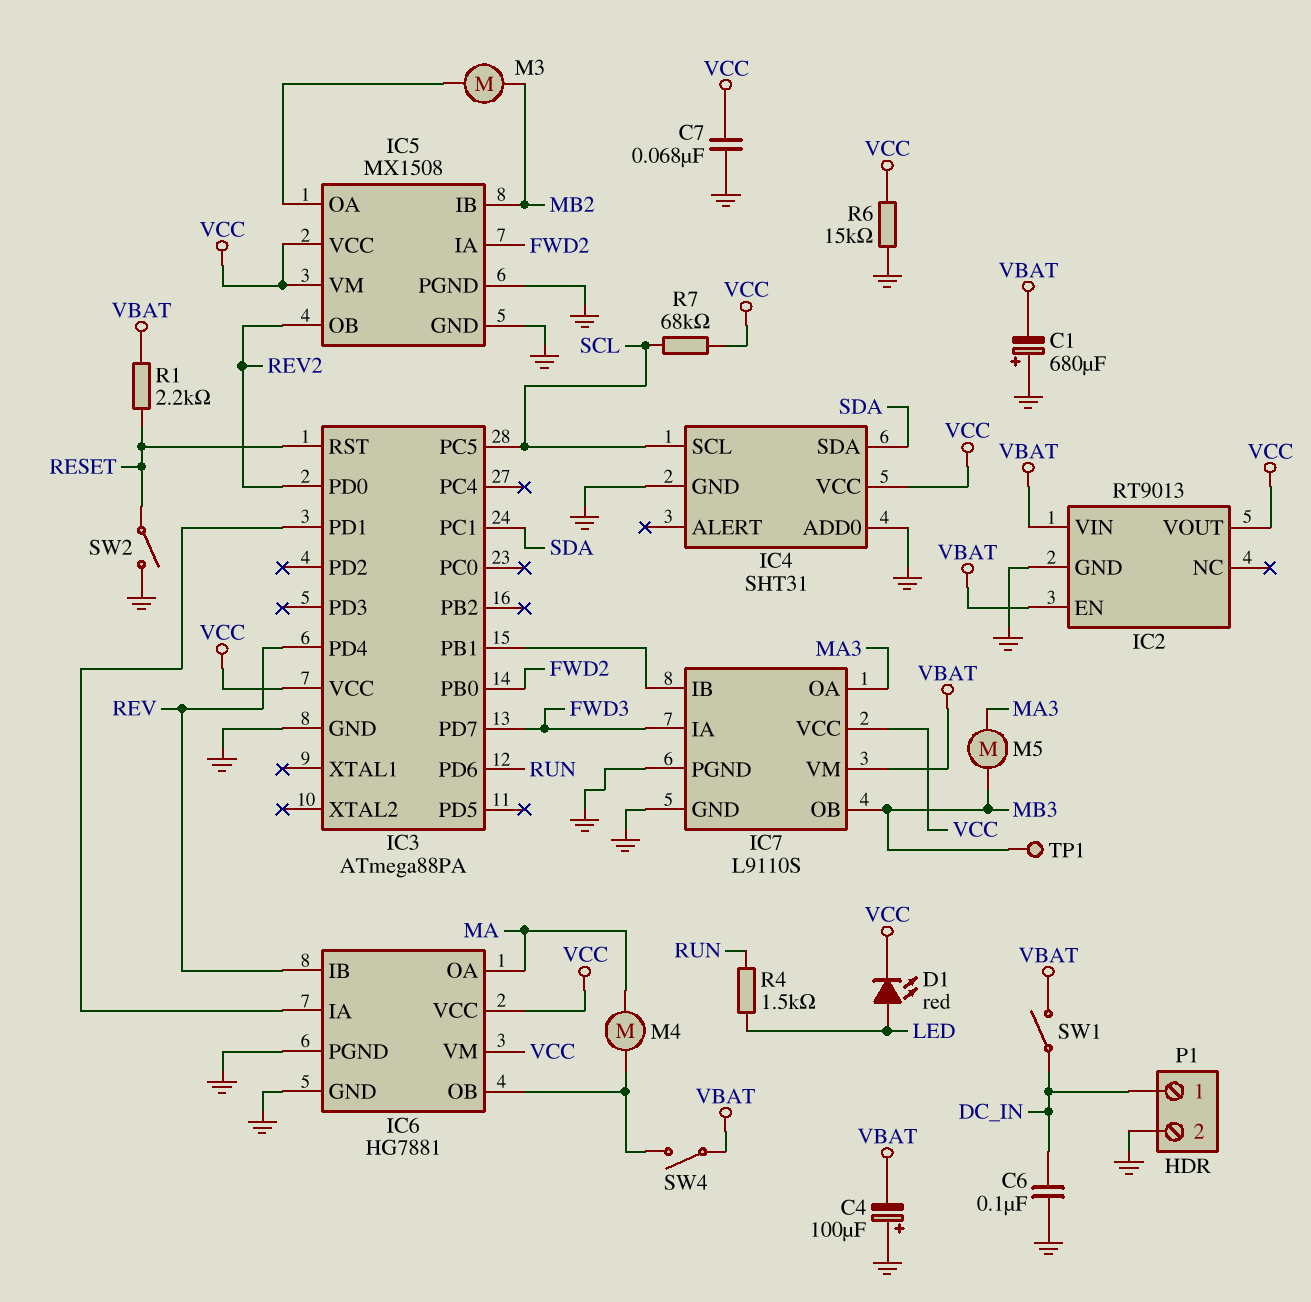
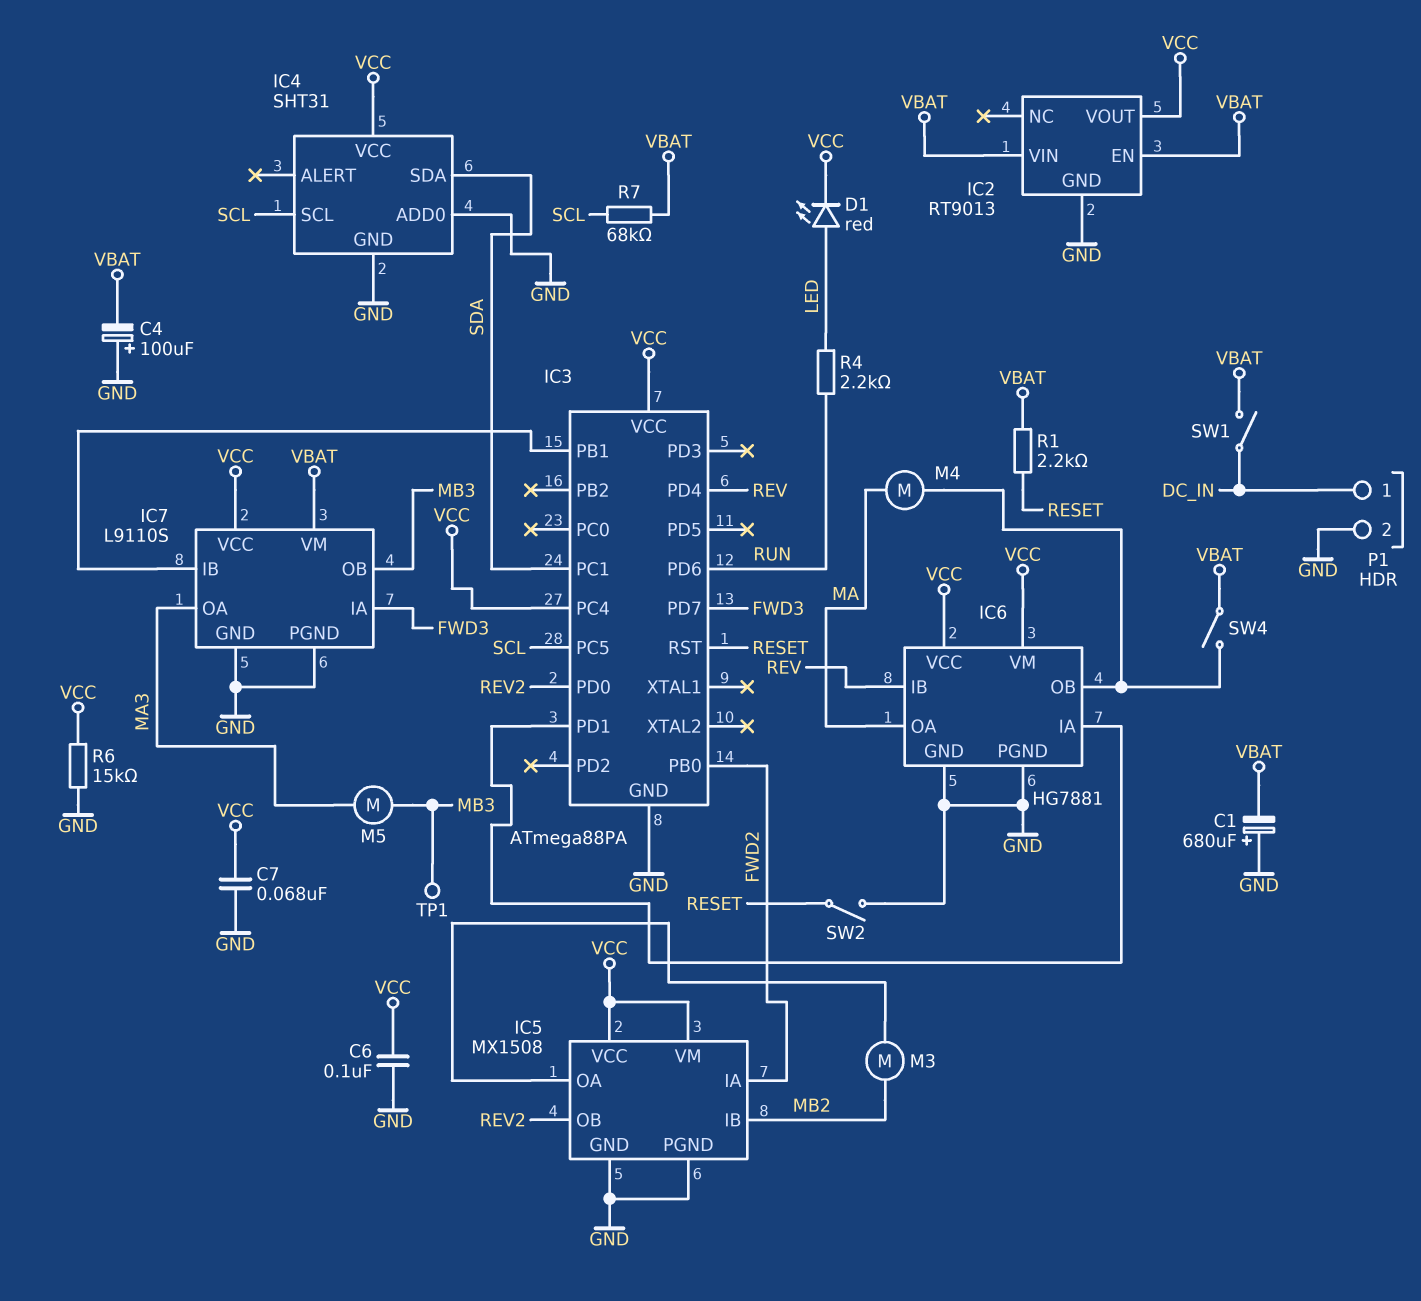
C6: 100nF (DC_IN, GND) -> 100nF (GND, VCC)
IC3 pin PC4: none -> VCC
R4: 1.5k (LED, RUN) -> 2.2k (LED, RUN)
R7: 68k (SCL, VCC) -> 68k (SCL, VBAT)

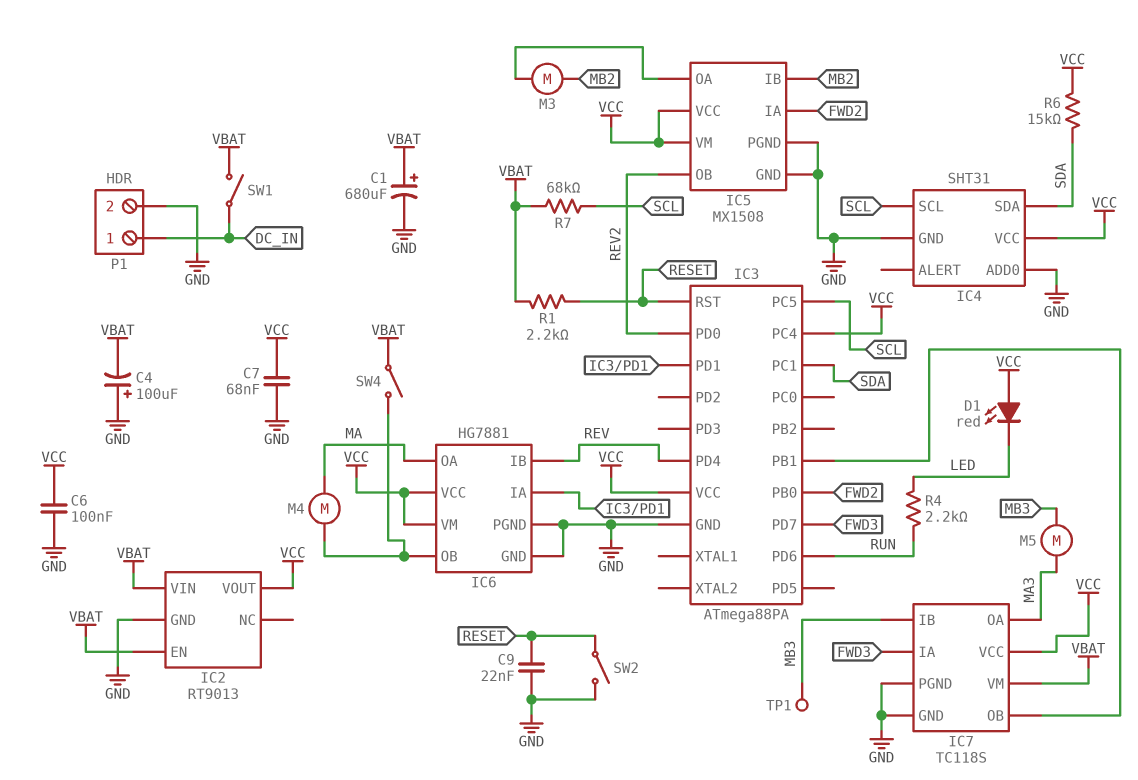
C1: 680uF (plus GND, minus VBAT) -> 680uF (plus VBAT, minus GND)
C9: none -> 22nF (GND, RESET)
D1: LED red (A LED, K VCC) -> LED red (A VCC, K LED)
IC7: L9110S -> TC118S
IC7 pin IB: IC3/PB1 -> MB3
IC7 pin OB: MB3 -> IC3/PB1
R6: 15k (GND, VCC) -> 15k (SDA, VCC)

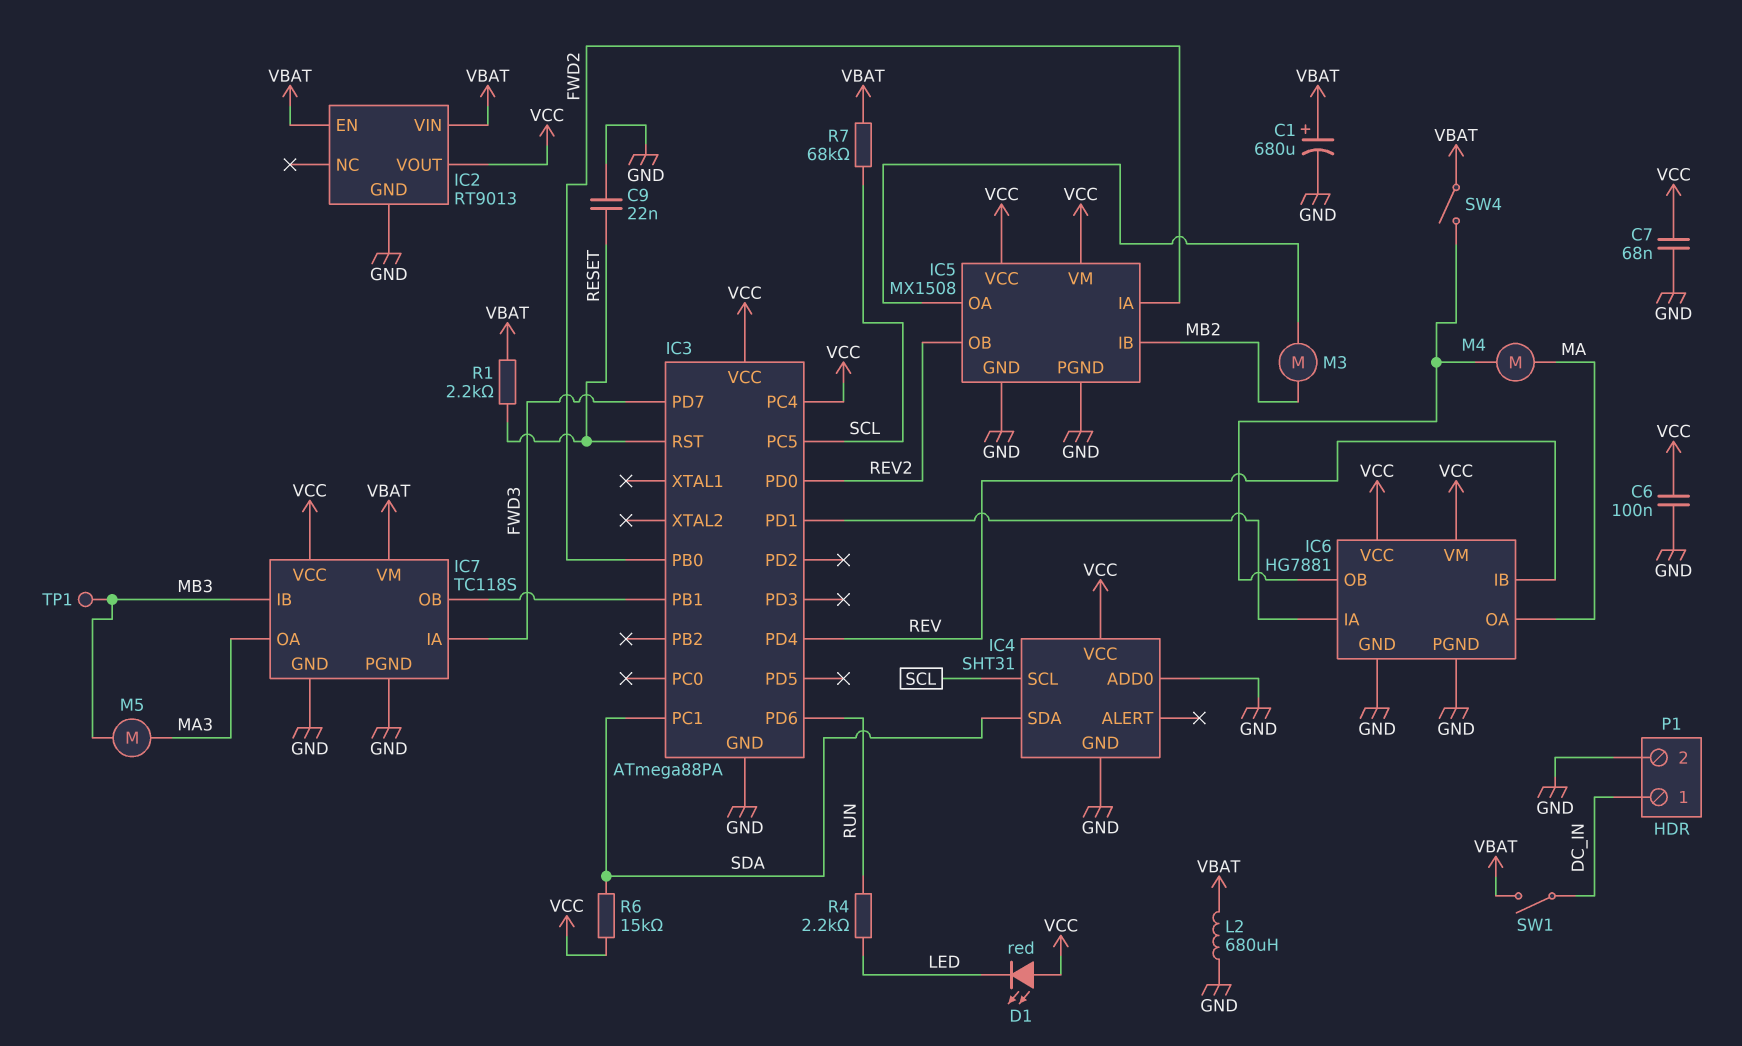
C4: 100uF (plus GND, minus VBAT) -> none
L2: none -> 680uH (GND, VBAT)
SW2: switch (GND, RESET) -> none

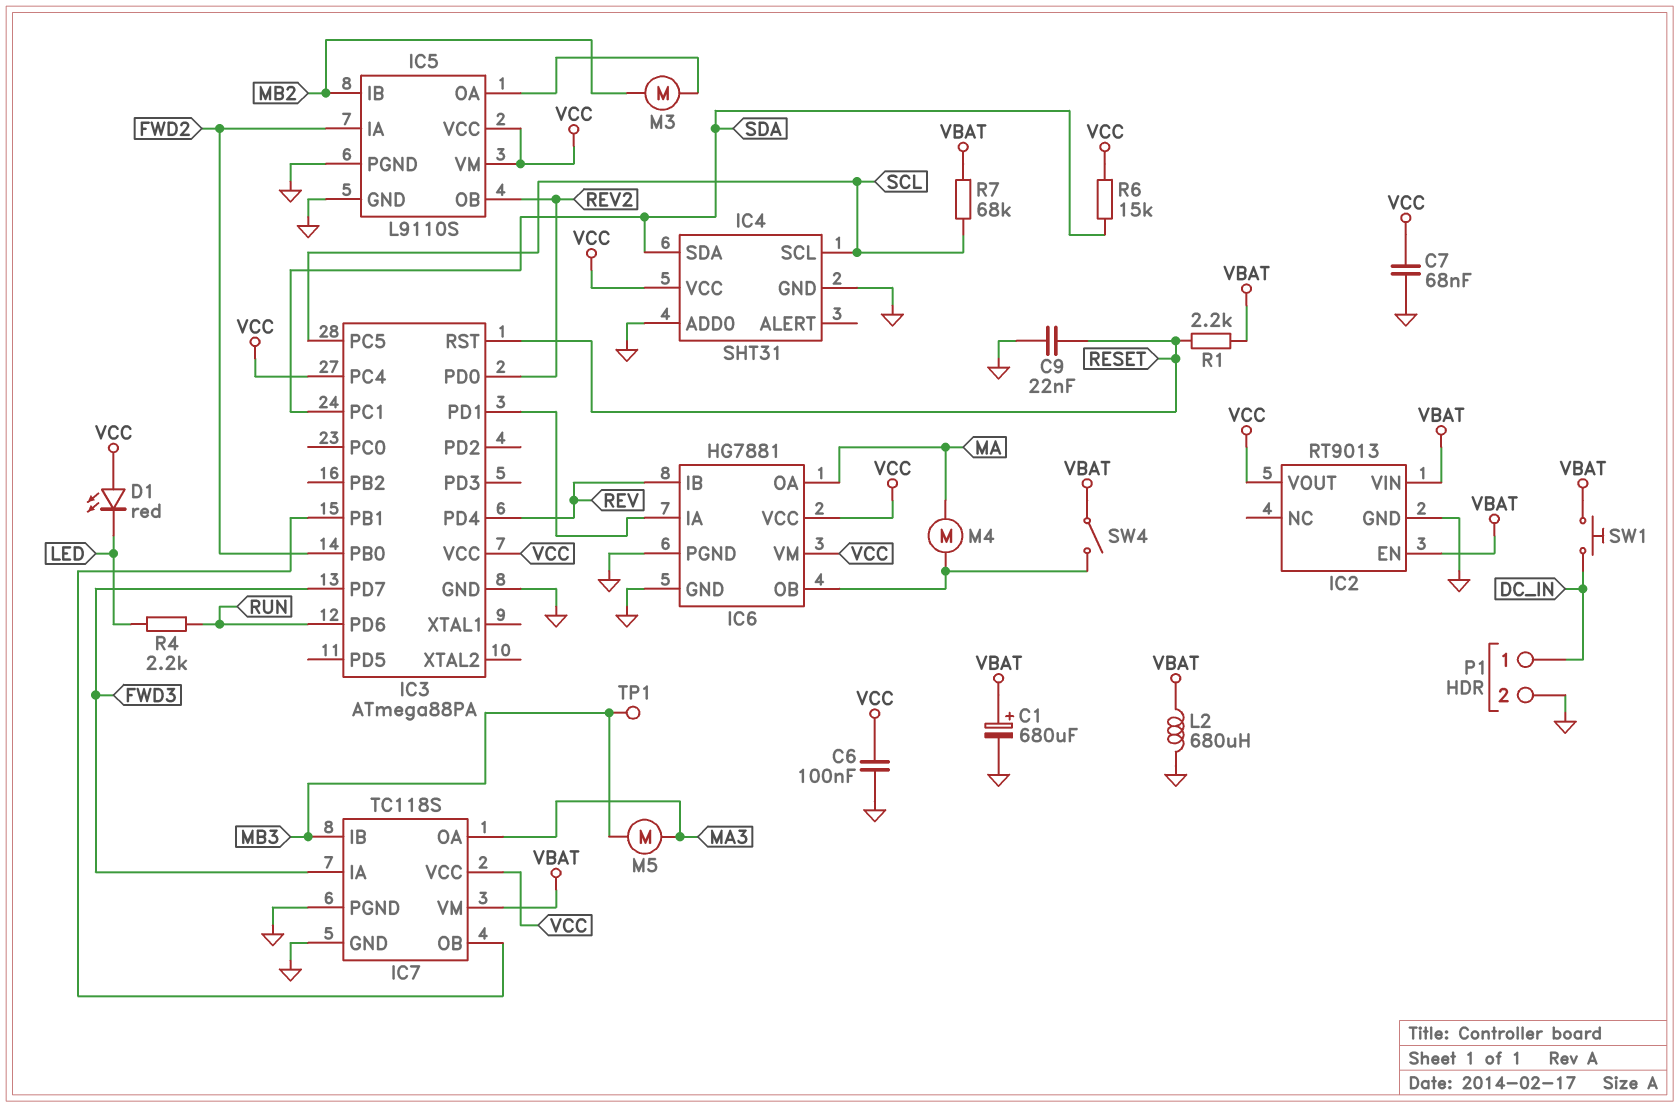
IC5: MX1508 -> L9110S
SW1: switch (DC_IN, VBAT) -> button (DC_IN, VBAT)

